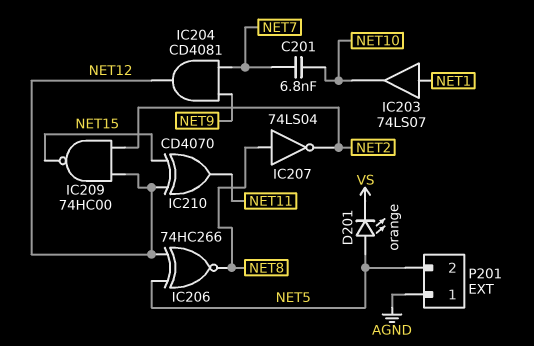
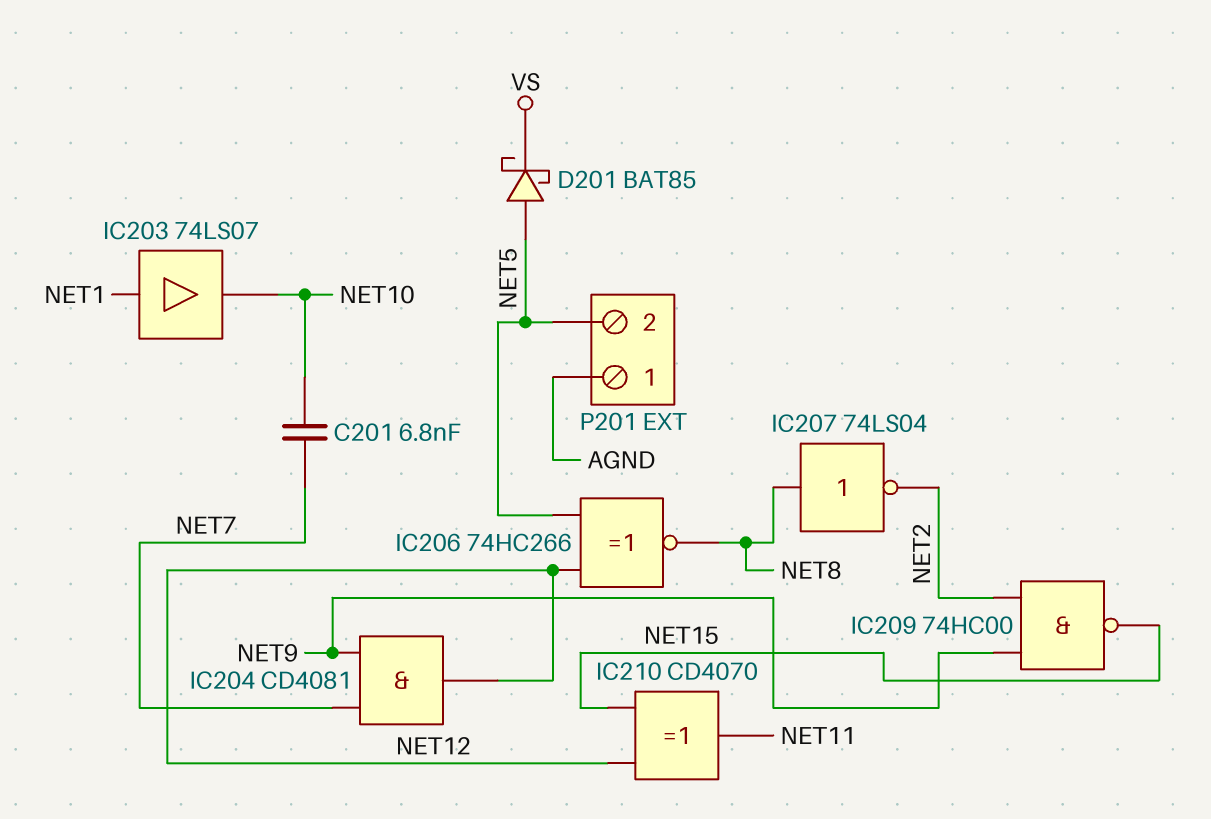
D201: LED orange (A NET5, K VS) -> schottky BAT85 (A NET5, K VS)
IC209: NAND 74HC00 (in NET2, in NET12, out NET15) -> NAND 74HC00 (in NET2, in NET9, out NET15)

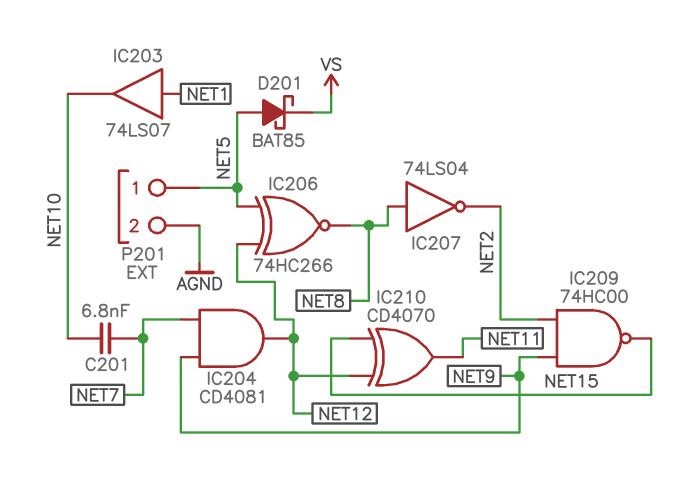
P201 pin 1: AGND -> NET5
P201 pin 2: NET5 -> AGND

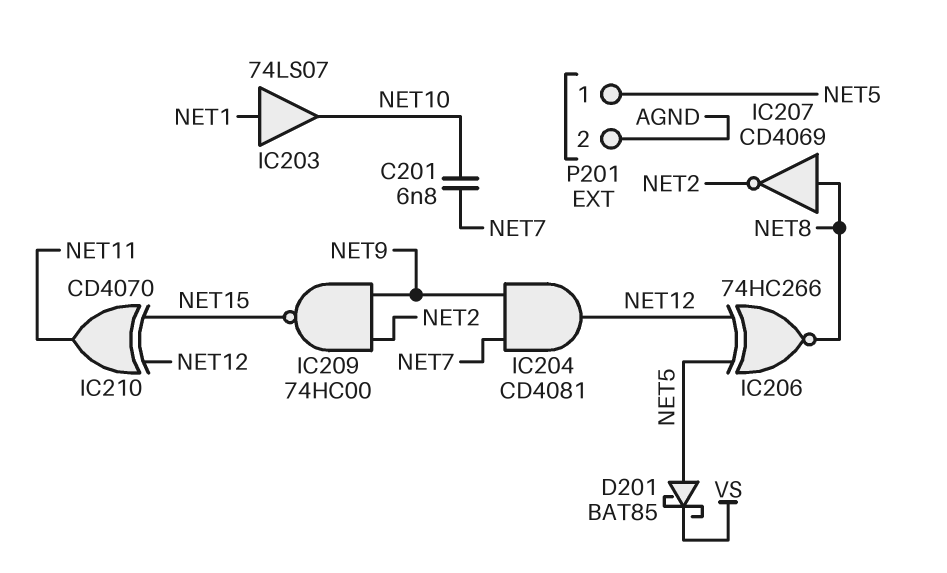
IC207: NOT 74LS04 (in NET8, out NET2) -> NOT CD4069 (in NET8, out NET2)

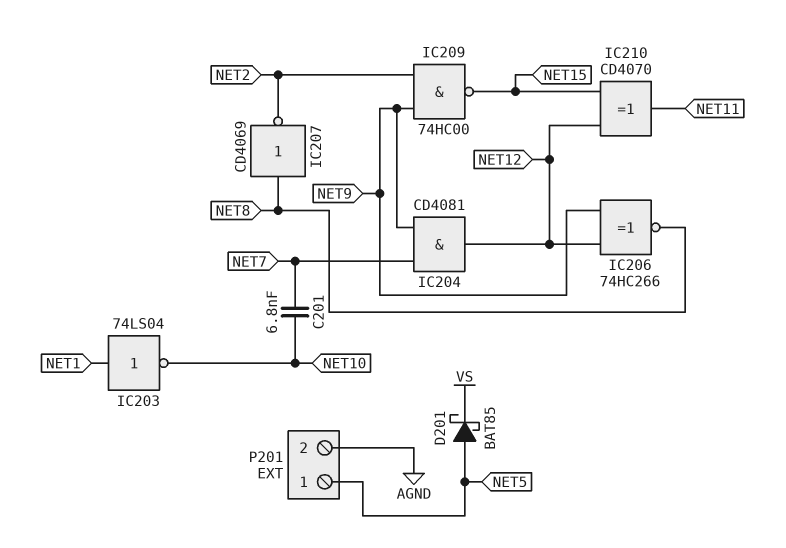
IC203: buffer 74LS07 (in NET1, out NET10) -> NOT 74LS04 (in NET1, out NET10)
IC206: XNOR 74HC266 (in NET5, in NET12, out NET8) -> XNOR 74HC266 (in NET9, in NET12, out NET8)

